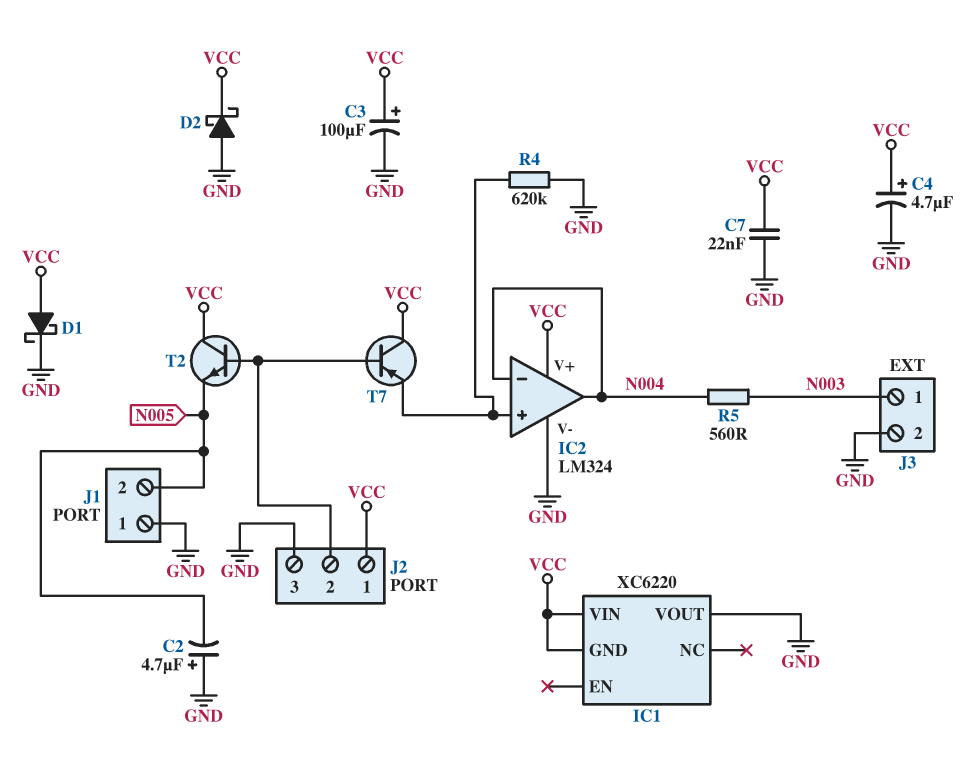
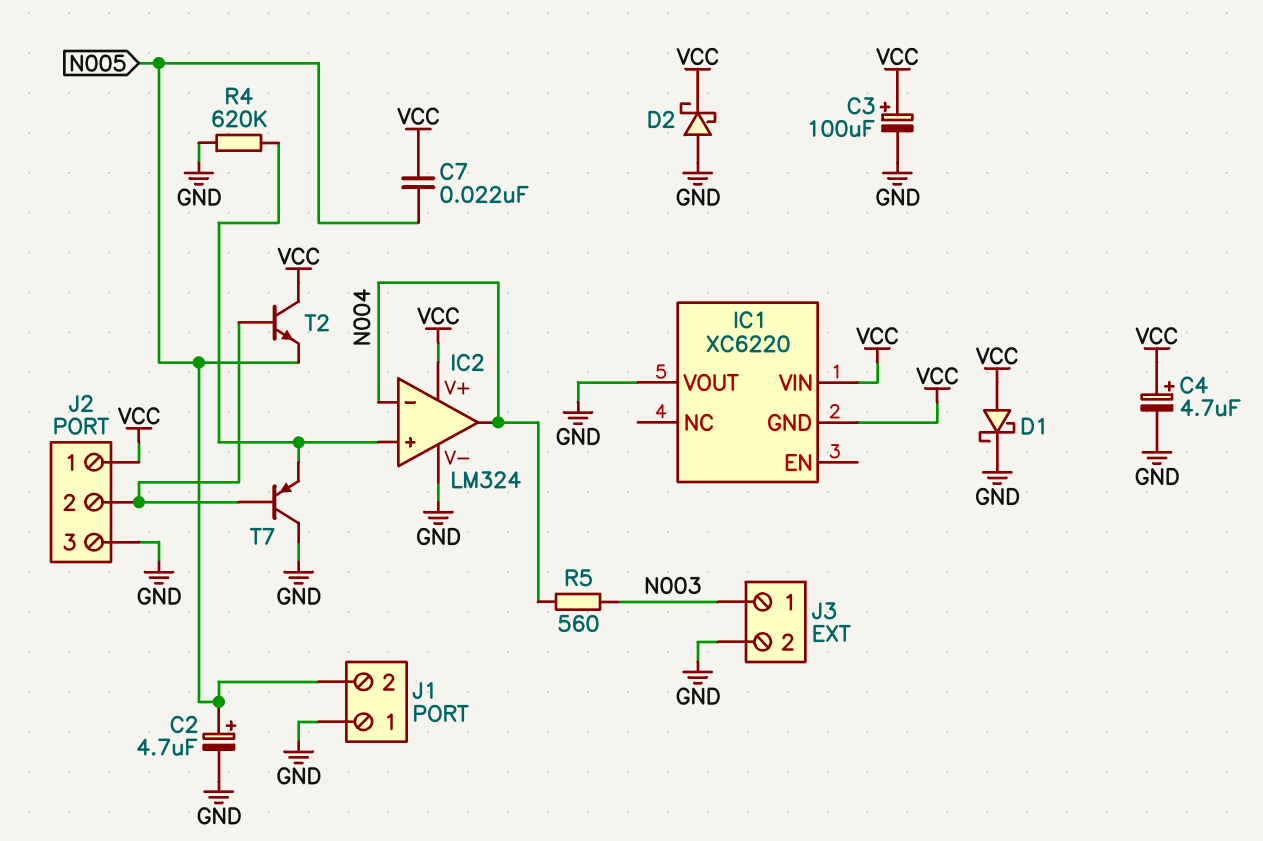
C2: 4.7uF (plus GND, minus N005) -> 4.7uF (plus N005, minus GND)
C7: 22nF (GND, VCC) -> 22nF (N005, VCC)
T7: PNP (B J2/2, C VCC, E IC2/in+) -> PNP (B J2/2, C GND, E IC2/in+)

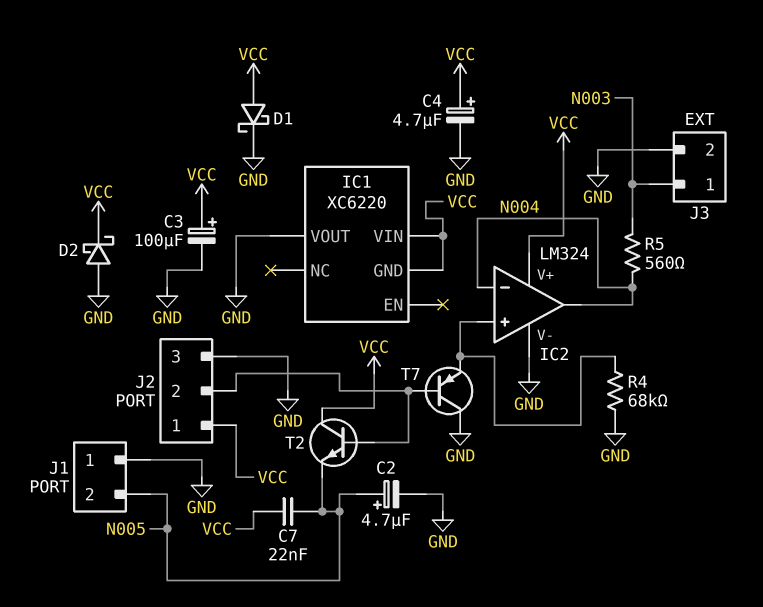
R4: 620k (GND, IC2/in+) -> 68k (GND, IC2/in+)

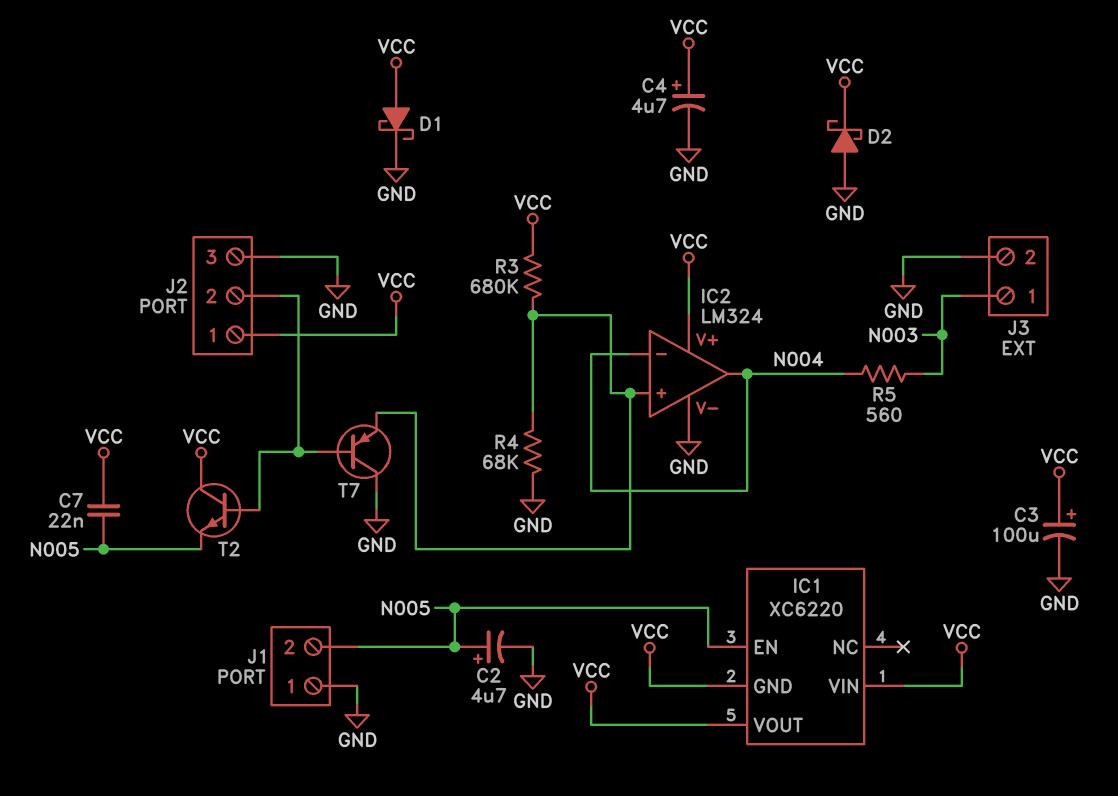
IC1 pin EN: none -> N005
IC1 pin VOUT: GND -> VCC
R3: none -> 680k (IC2/in+, VCC)

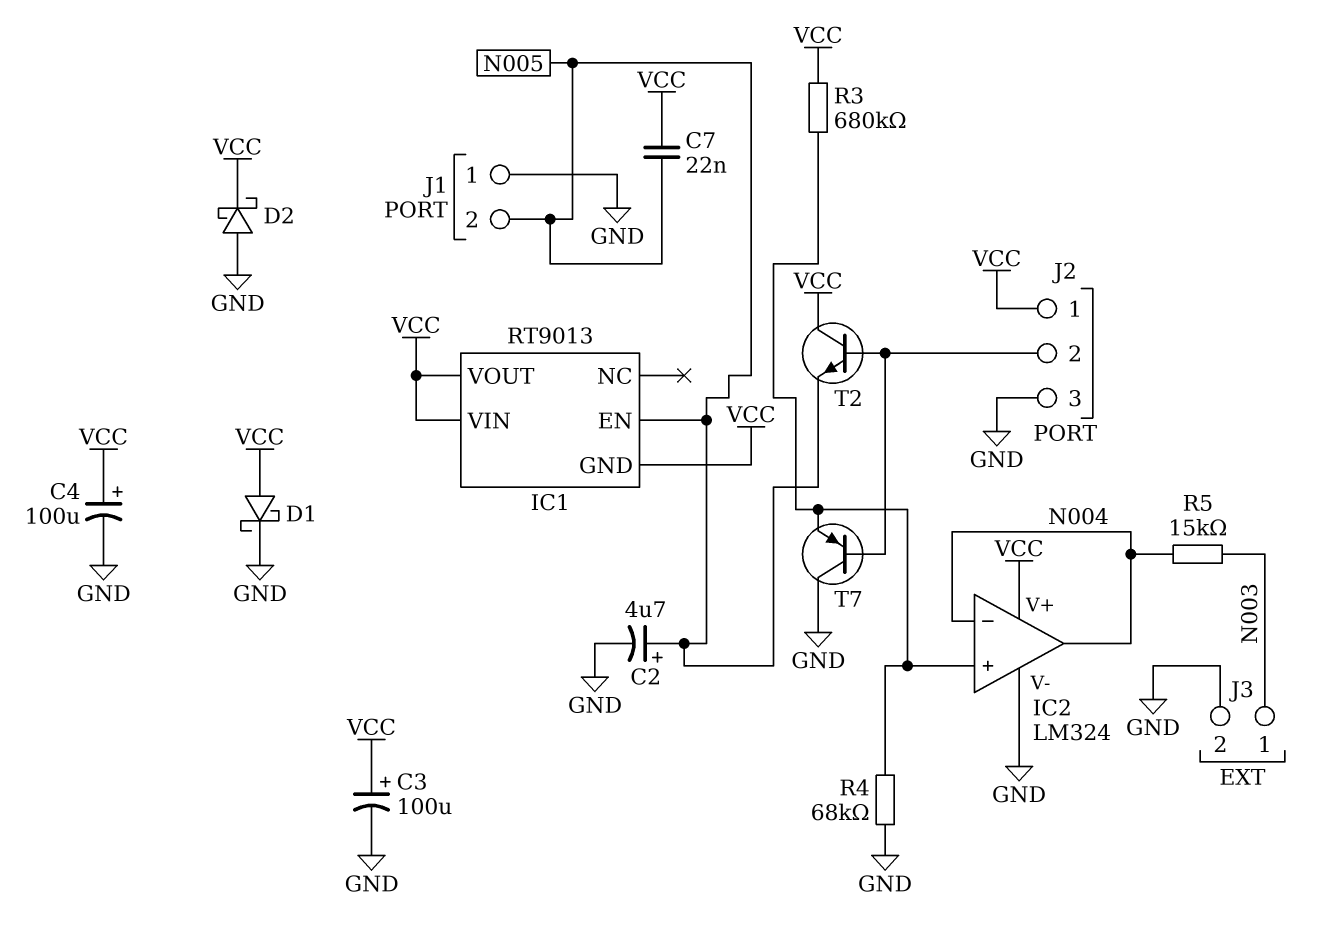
C4: 4.7uF (plus VCC, minus GND) -> 100uF (plus VCC, minus GND)
IC1: XC6220 -> RT9013
R5: 560 (N003, N004) -> 15k (N003, N004)

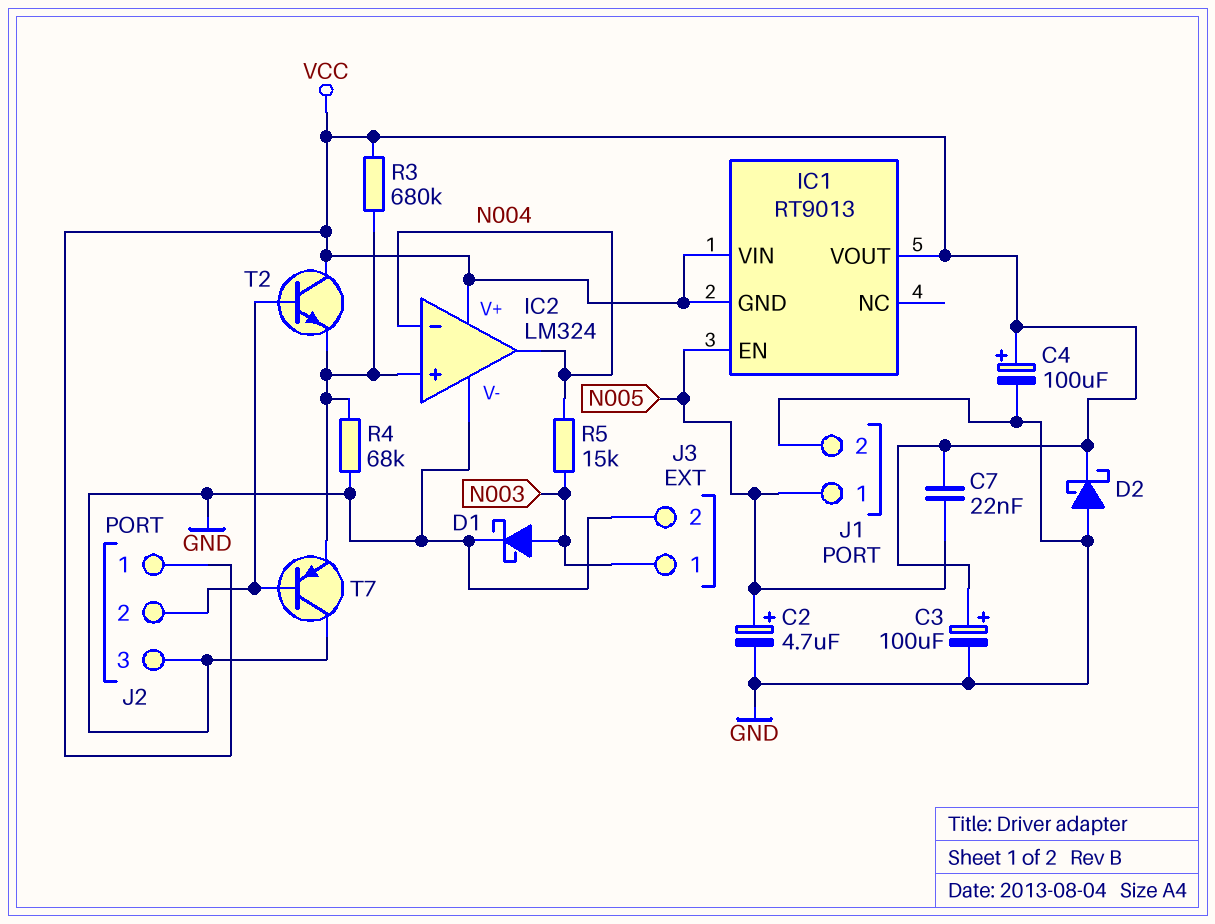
D1: schottky (A VCC, K GND) -> schottky (A N003, K GND)
J1 pin 1: GND -> N005
J1 pin 2: N005 -> GND
T2: NPN (B J2/2, C VCC, E N005) -> NPN (B J2/2, C VCC, E IC2/in+)

